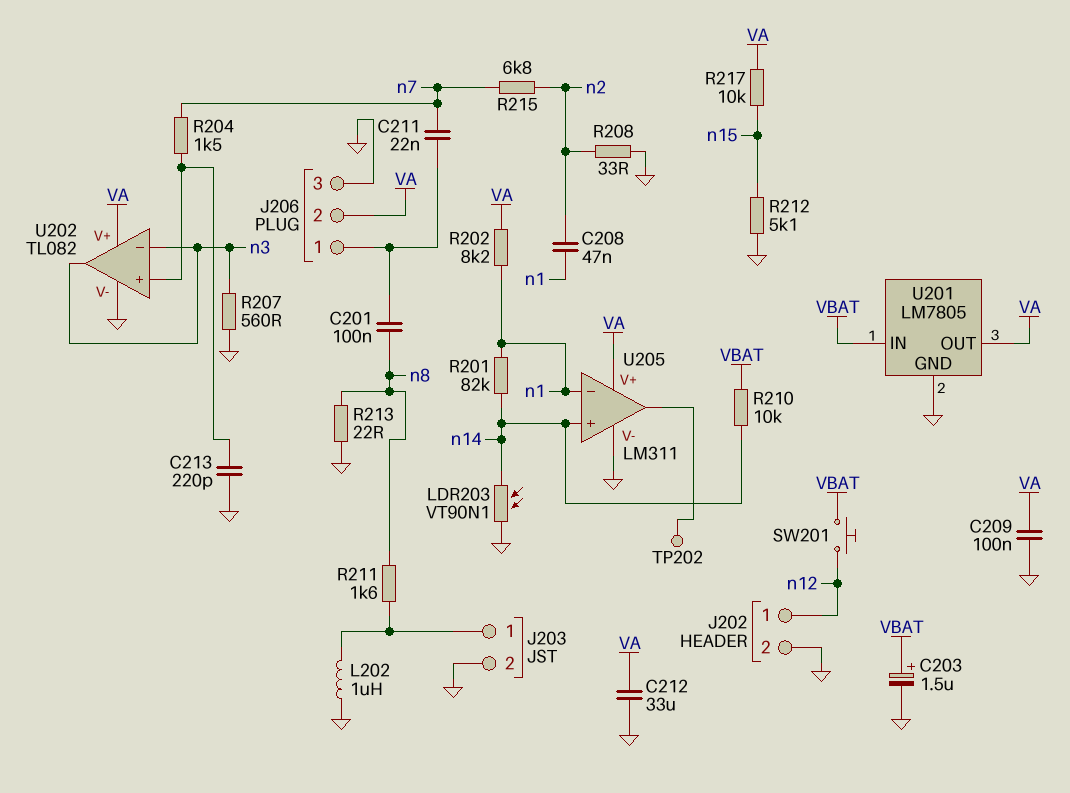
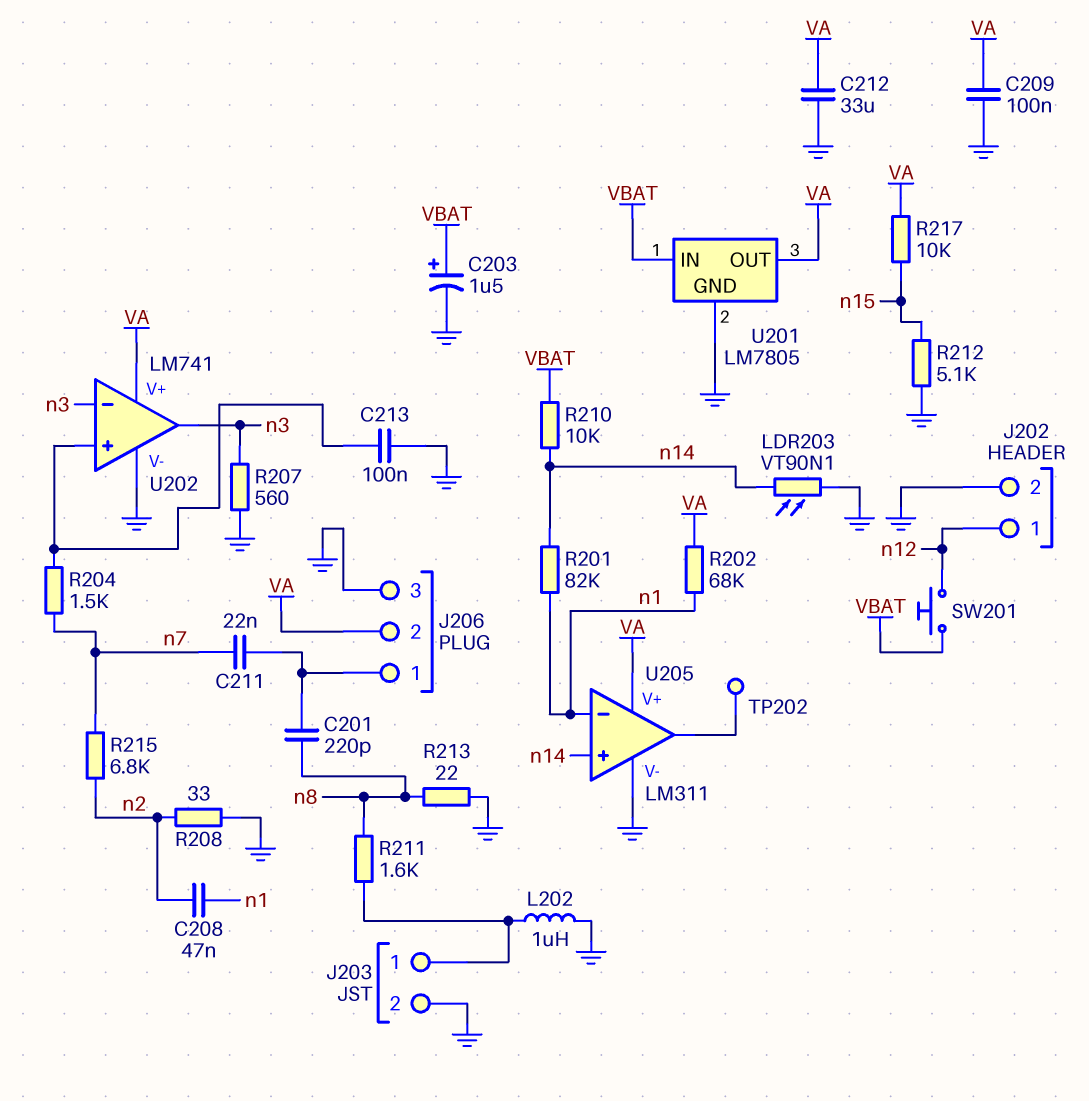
C201: 100nF (J206/1, n8) -> 220pF (J206/1, n8)
C213: 220pF (GND, U202/in+) -> 100nF (GND, U202/in+)
R202: 8.2k (VA, n1) -> 68k (VA, n1)
U202: TL082 -> LM741

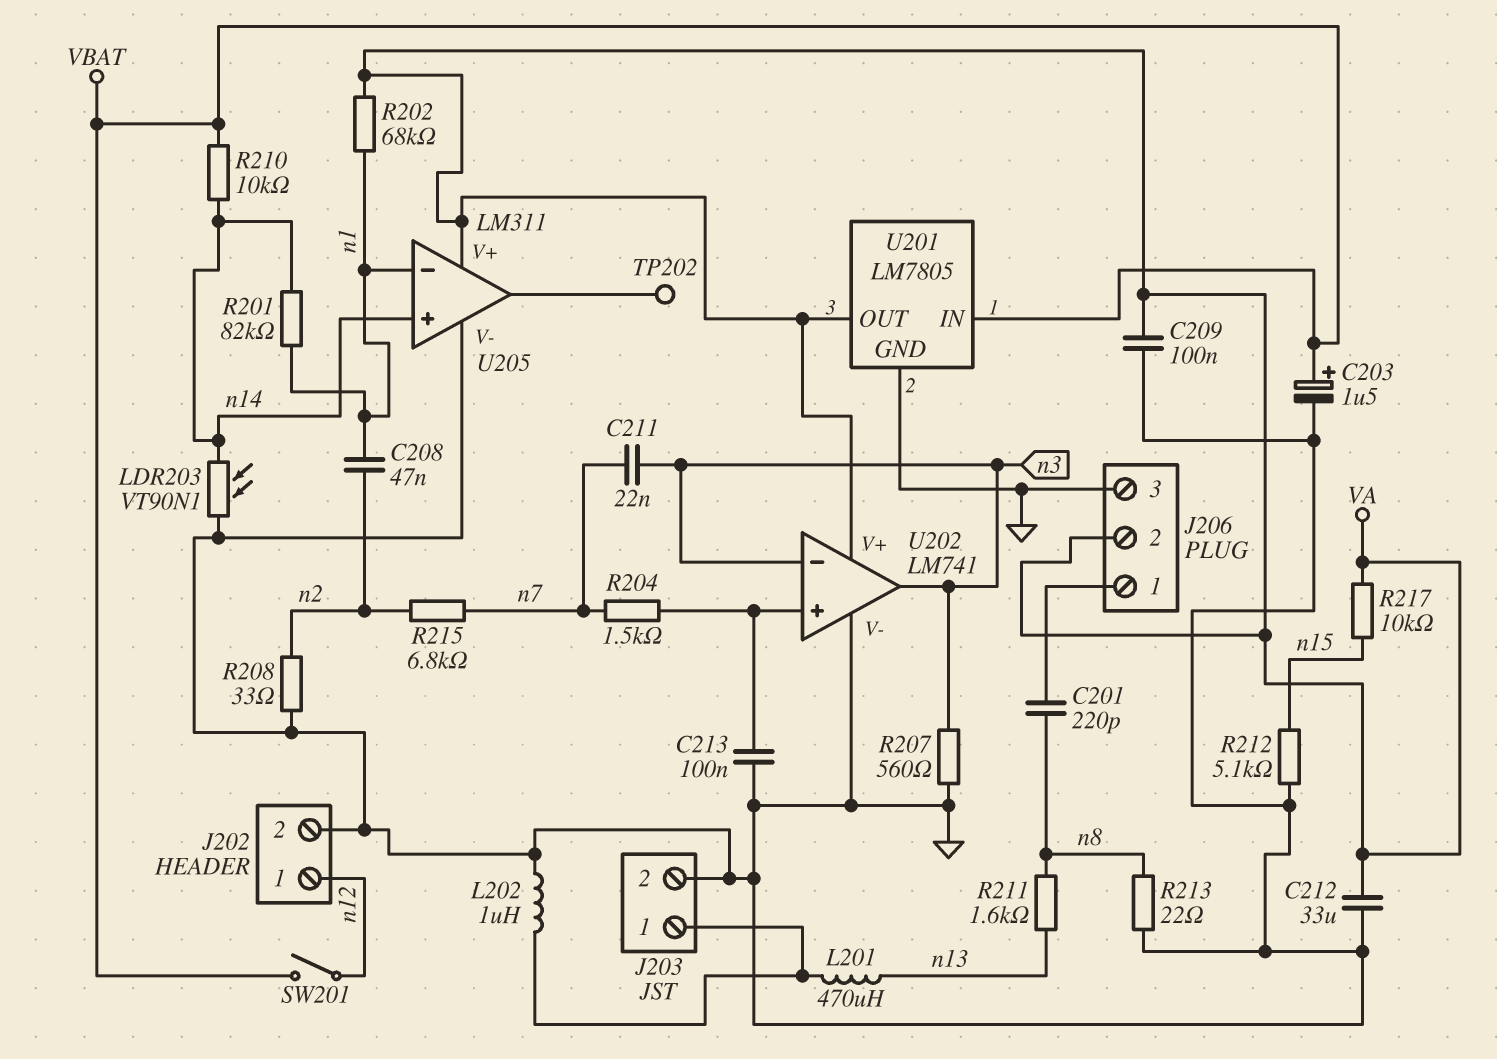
C211: 22nF (J206/1, n7) -> 22nF (n3, n7)
L201: none -> 470uH (J203/1, n13)
R211: 1.6k (J203/1, n8) -> 1.6k (n8, n13)
SW201: button (VBAT, n12) -> switch (VBAT, n12)

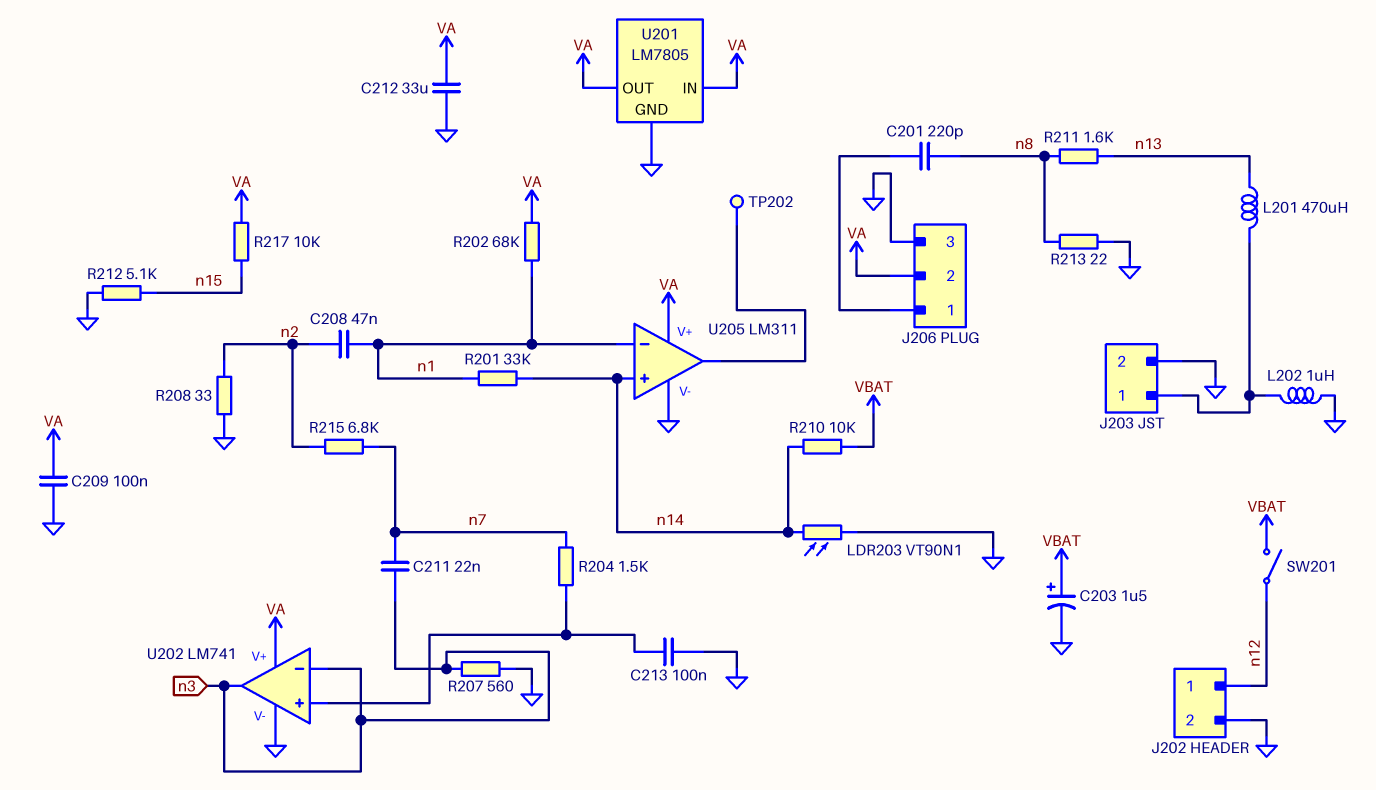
R201: 82k (n1, n14) -> 33k (n1, n14)
U201 pin IN: VBAT -> VA

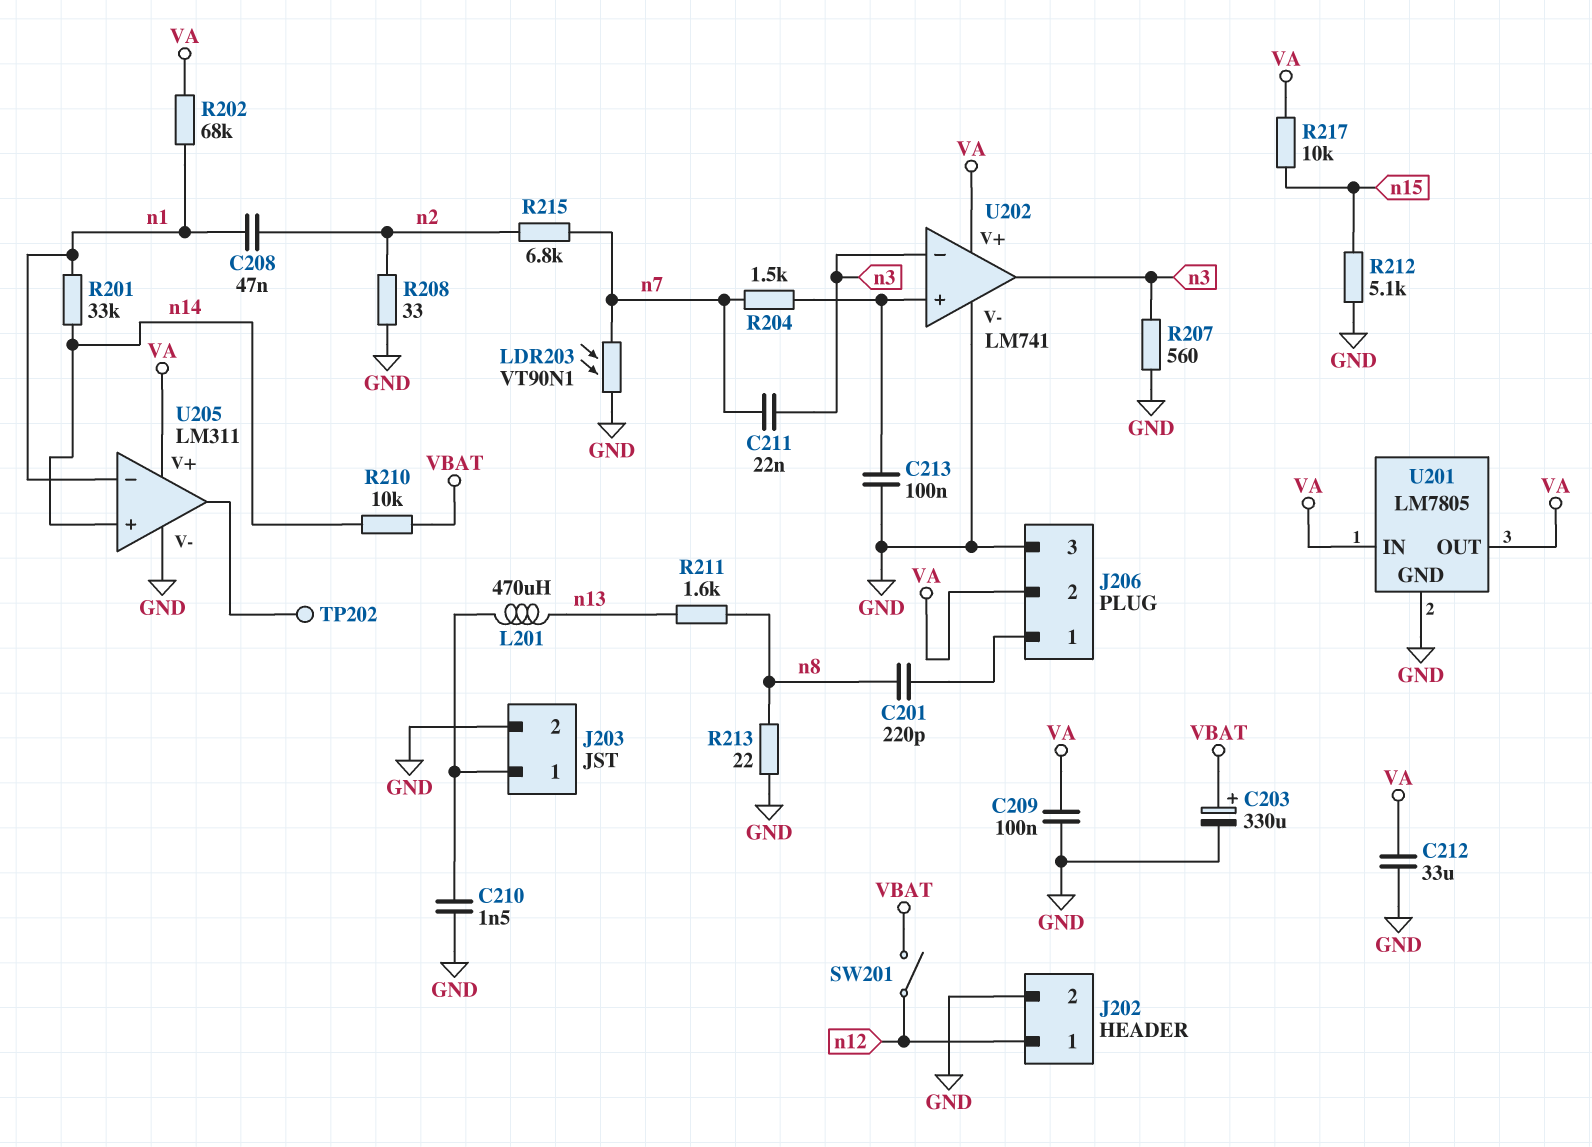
C203: 1.5uF (plus VBAT, minus GND) -> 330uF (plus VBAT, minus GND)
C210: none -> 1.5nF (GND, J203/1)
L202: 1uH (GND, J203/1) -> none
LDR203: VT90N1 (GND, n14) -> VT90N1 (GND, n7)

